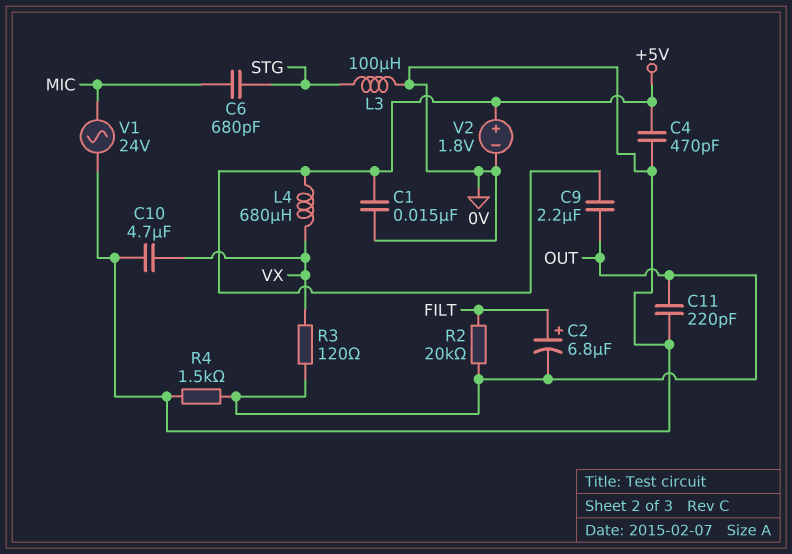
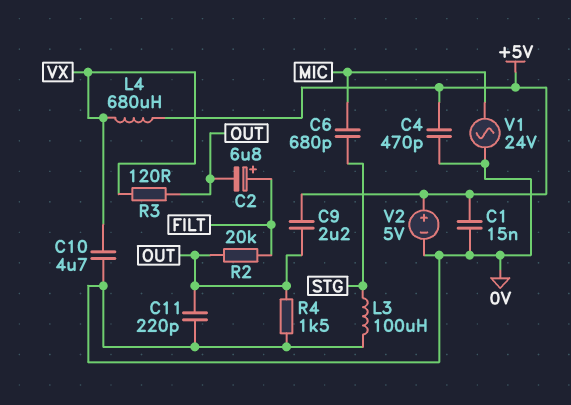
V2: 1.8V (plus +5V, minus 0V) -> 5V (plus +5V, minus 0V)

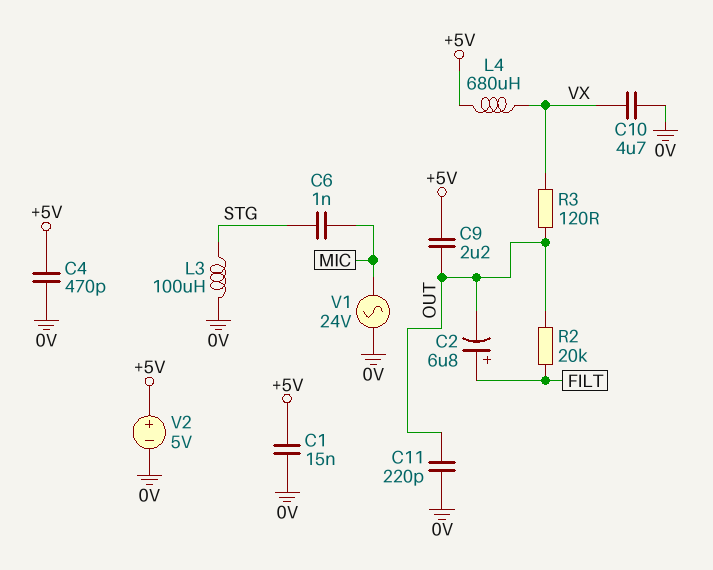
C6: 680pF (MIC, STG) -> 1nF (MIC, STG)
R4: 1.5k (0V, OUT) -> none

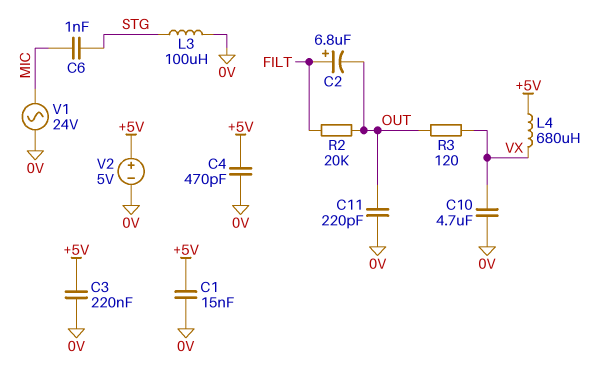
C3: none -> 220nF (+5V, 0V)
C9: 2.2uF (+5V, OUT) -> none

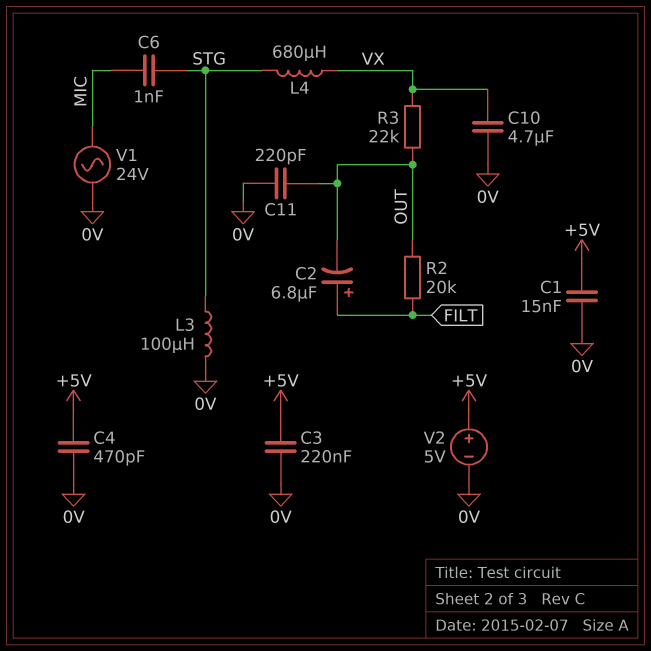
L4: 680uH (+5V, VX) -> 680uH (STG, VX)
R3: 120 (OUT, VX) -> 22k (OUT, VX)

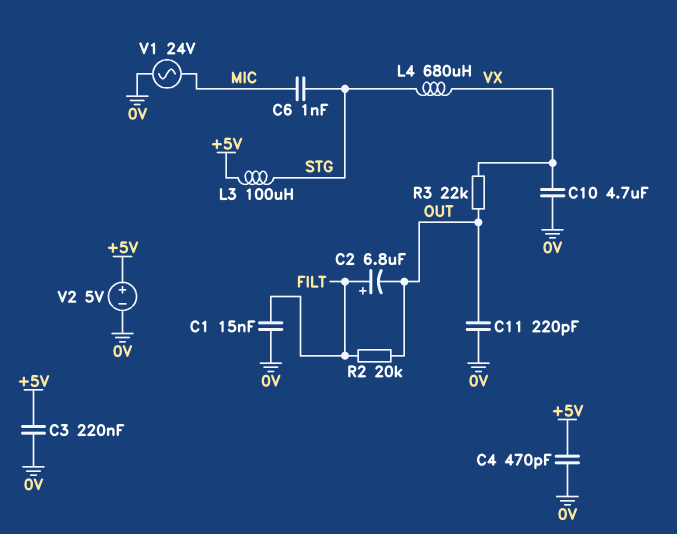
C1: 15nF (+5V, 0V) -> 15nF (0V, FILT)
L3: 100uH (0V, STG) -> 100uH (+5V, STG)

